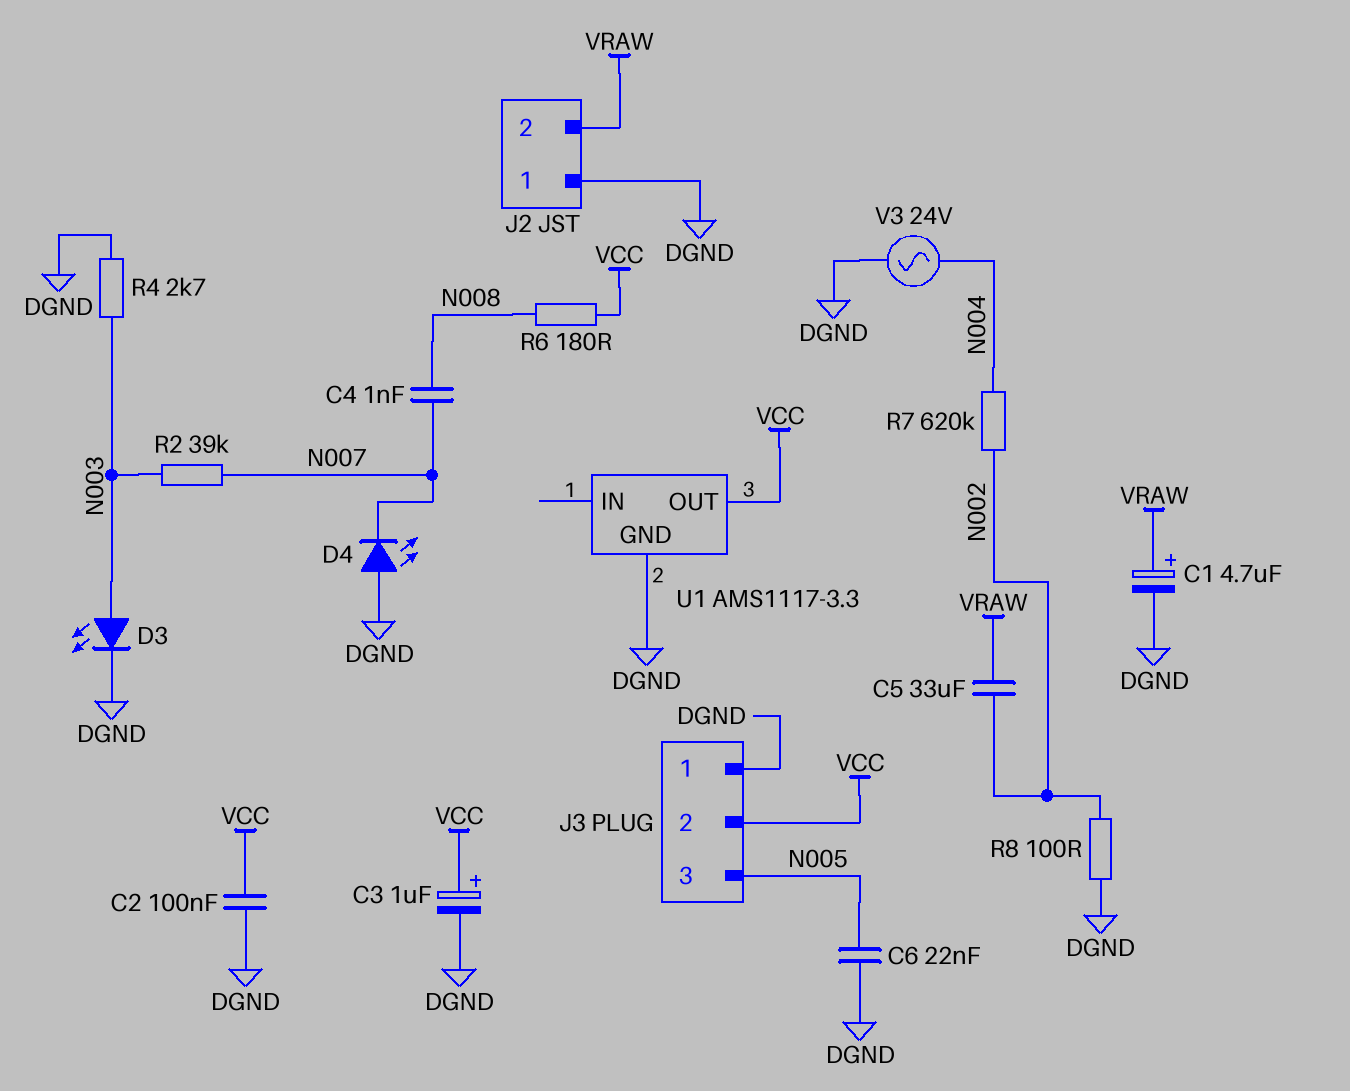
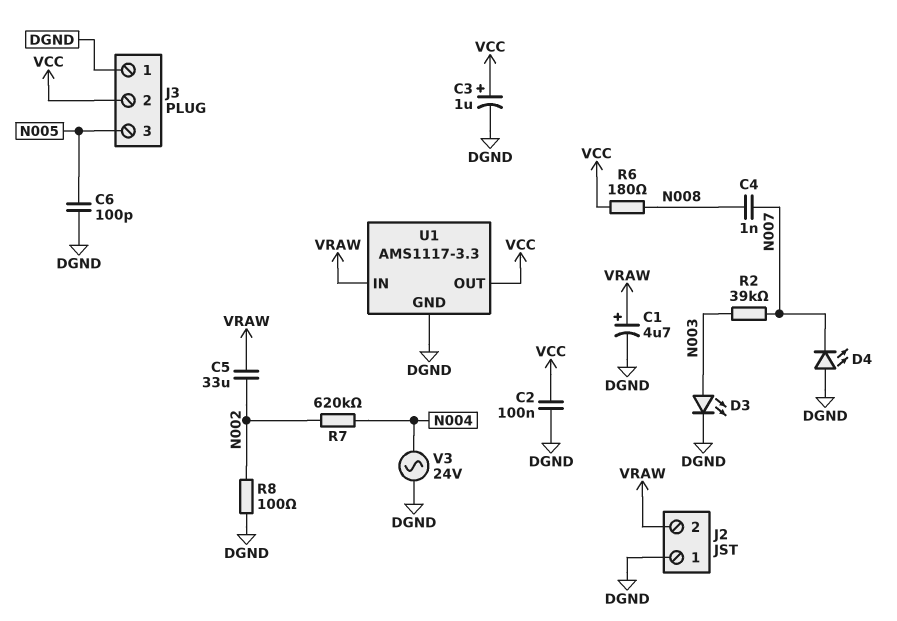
C6: 22nF (DGND, N005) -> 100pF (DGND, N005)
R4: 2.7k (DGND, N003) -> none
U1 pin IN: none -> VRAW

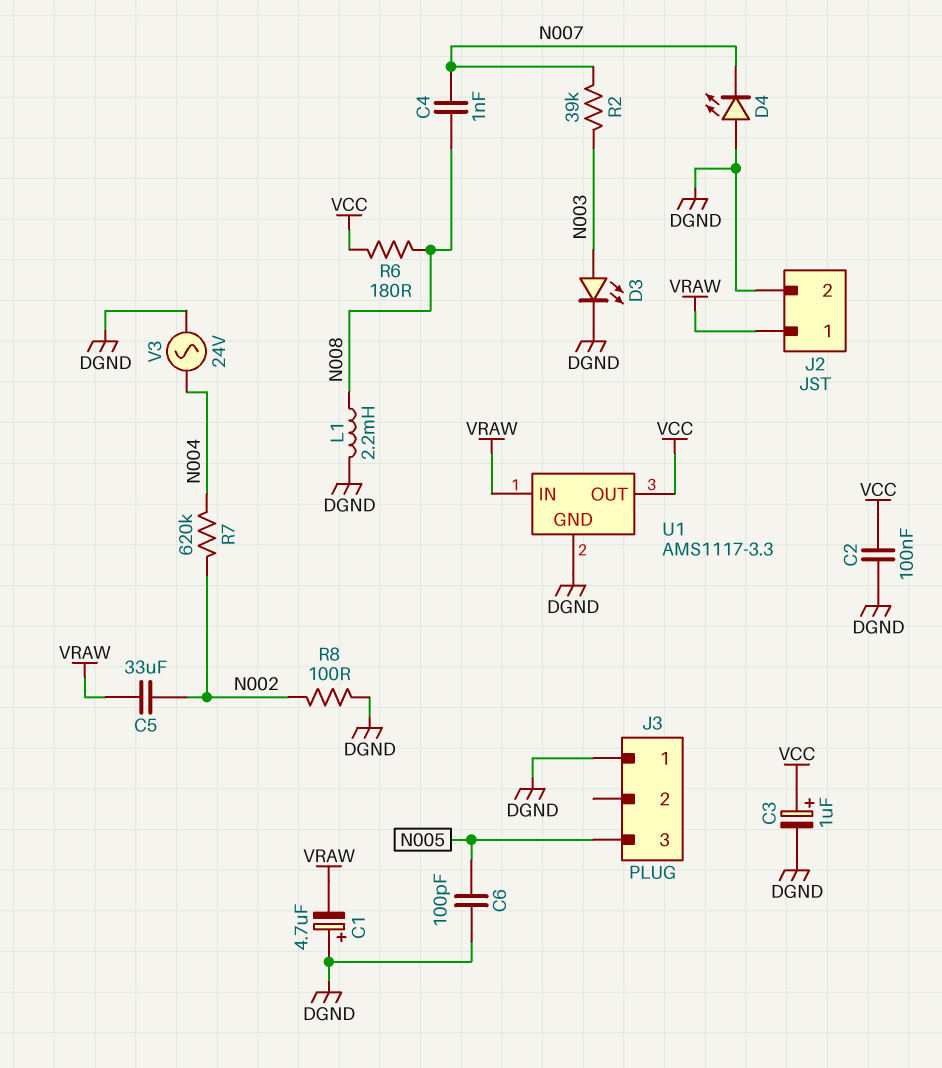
C1: 4.7uF (plus VRAW, minus DGND) -> 4.7uF (plus DGND, minus VRAW)
J2 pin 1: DGND -> VRAW
J2 pin 2: VRAW -> DGND
J3 pin 2: VCC -> none
L1: none -> 2.2mH (DGND, N008)

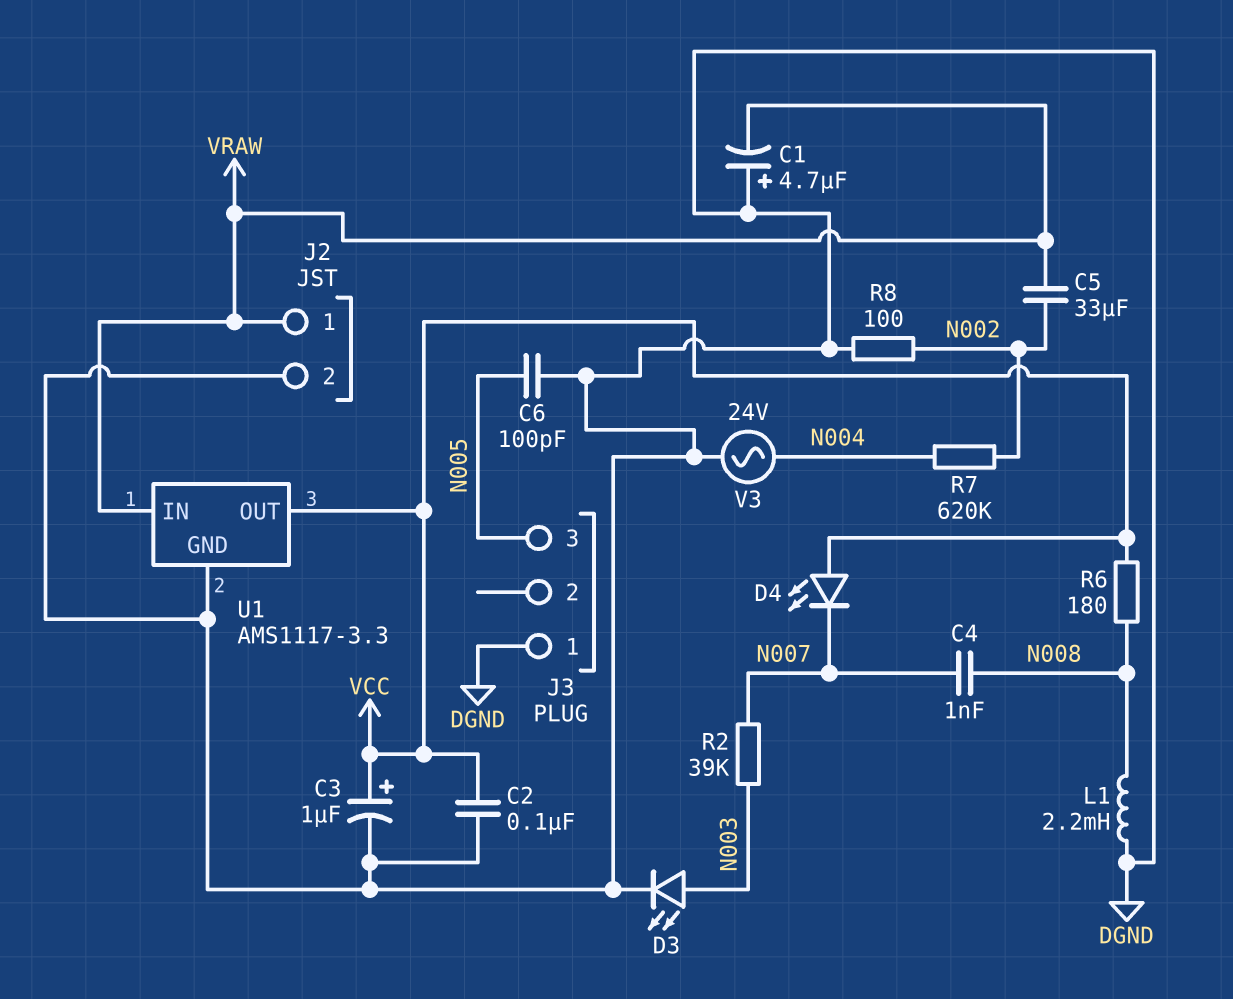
D4: LED (A DGND, K N007) -> LED (A VCC, K N007)

